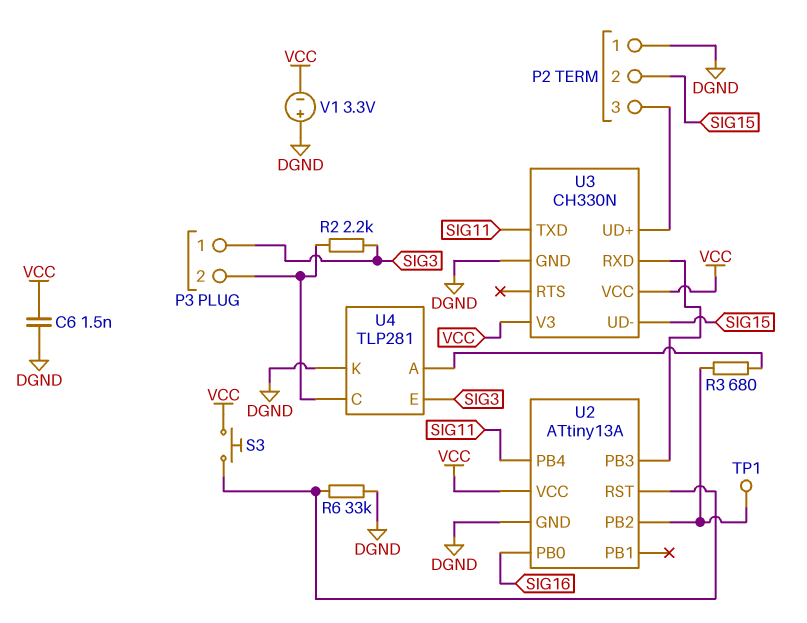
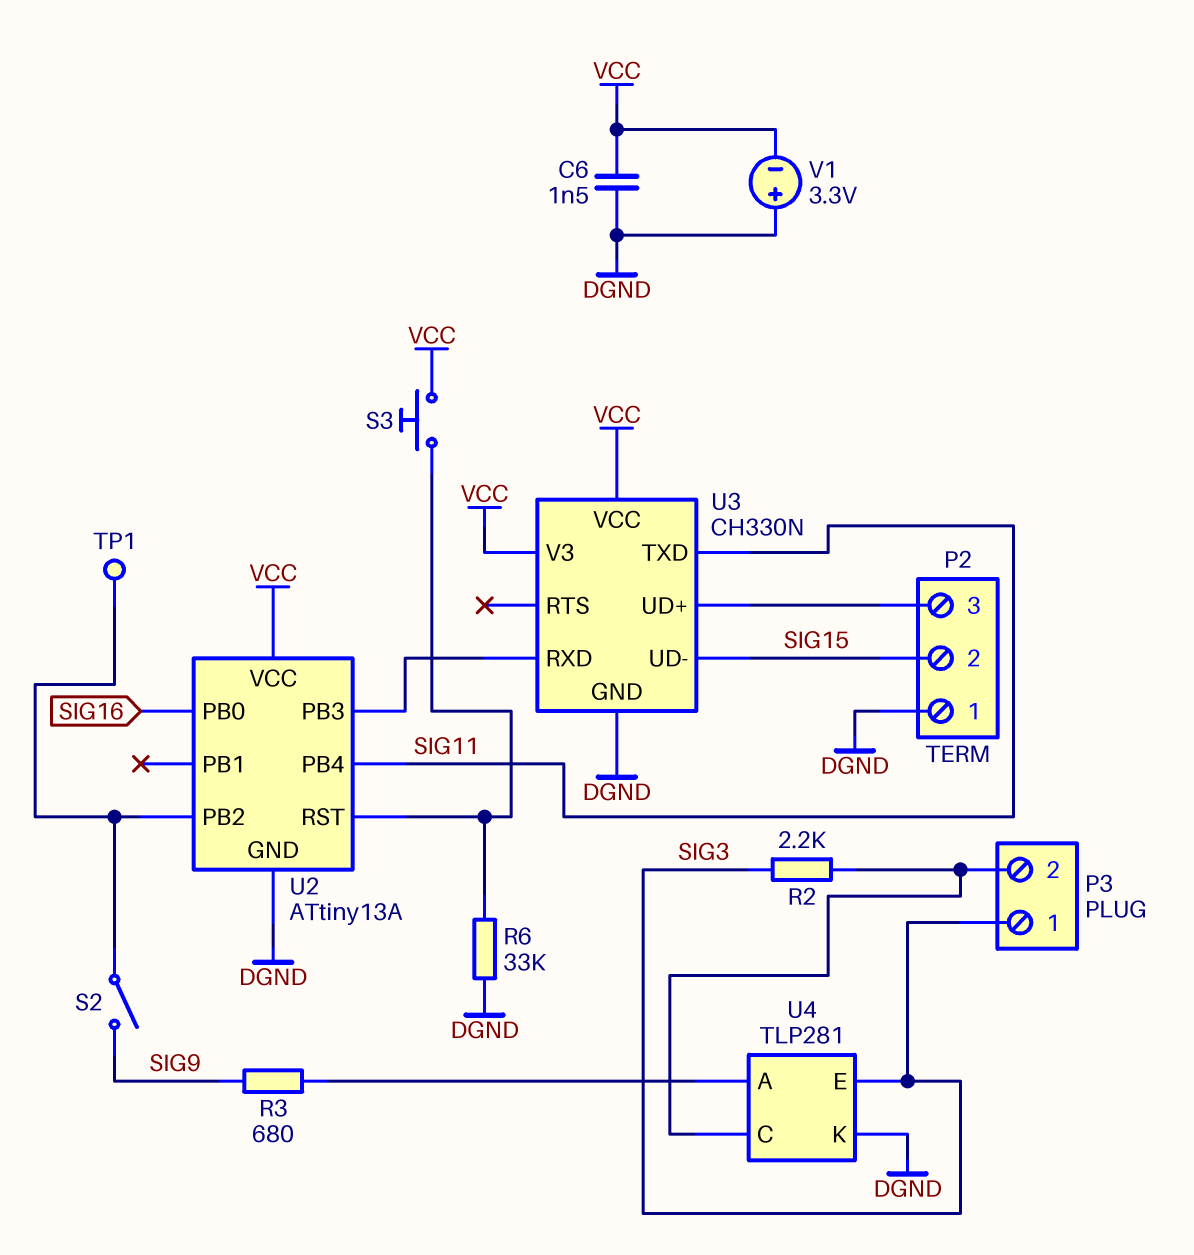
R3: 680 (U2/PB2, U4/A) -> 680 (SIG9, U4/A)
S2: none -> switch (SIG9, U2/PB2)

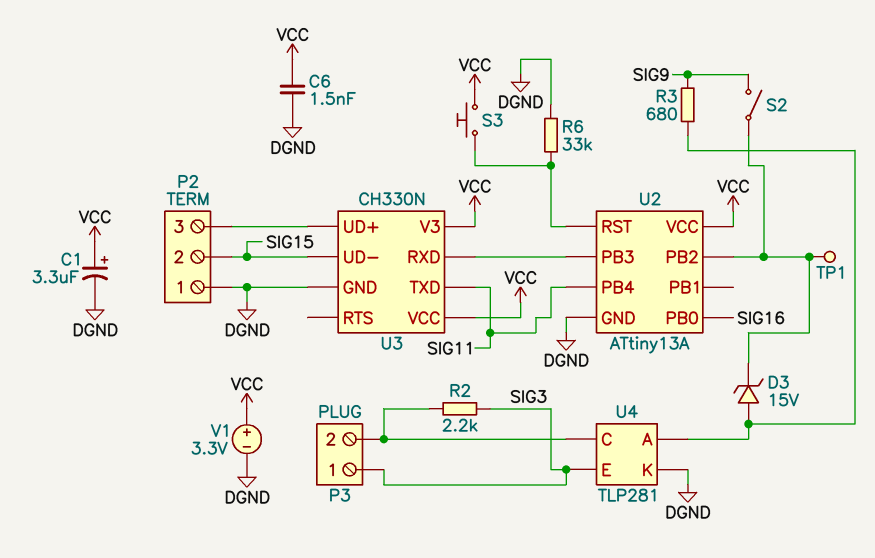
C1: none -> 3.3uF (plus VCC, minus DGND)
D3: none -> zener 15V (A U4/A, K U2/PB2)
V1: 3.3V (plus DGND, minus VCC) -> 3.3V (plus VCC, minus DGND)

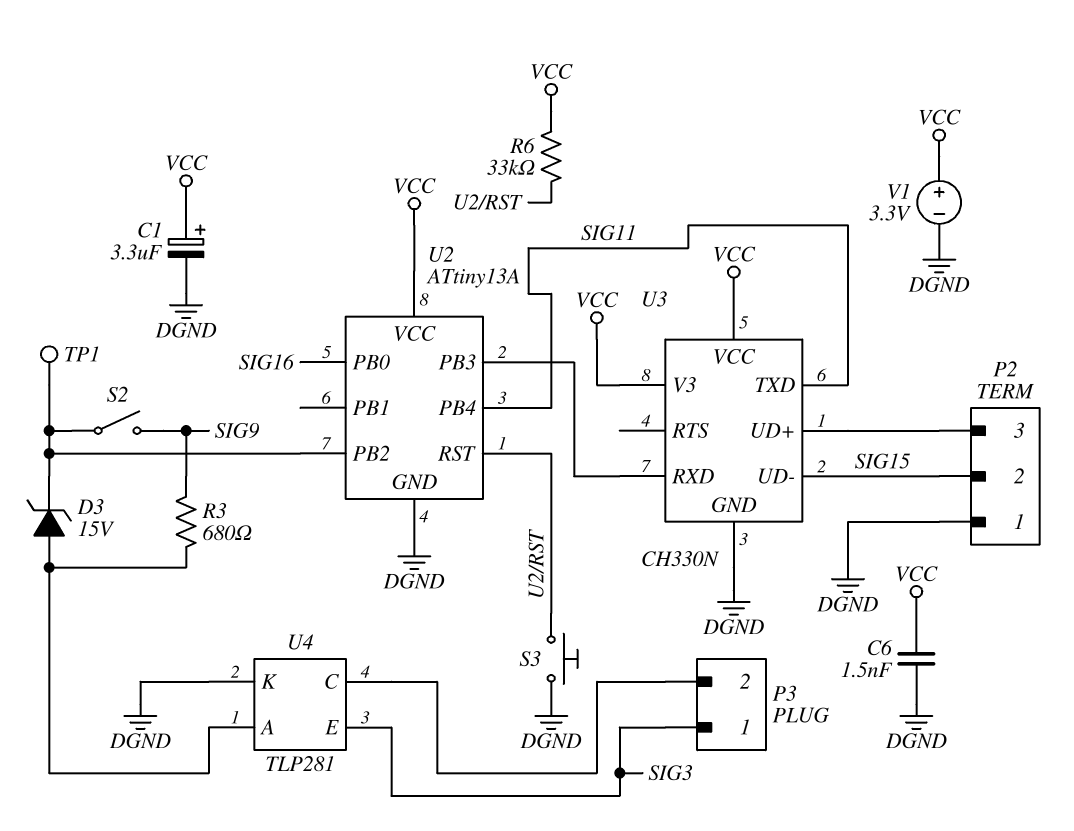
R2: 2.2k (P3/2, SIG3) -> none
R6: 33k (DGND, U2/RST) -> 33k (U2/RST, VCC)
S3: button (U2/RST, VCC) -> button (DGND, U2/RST)

